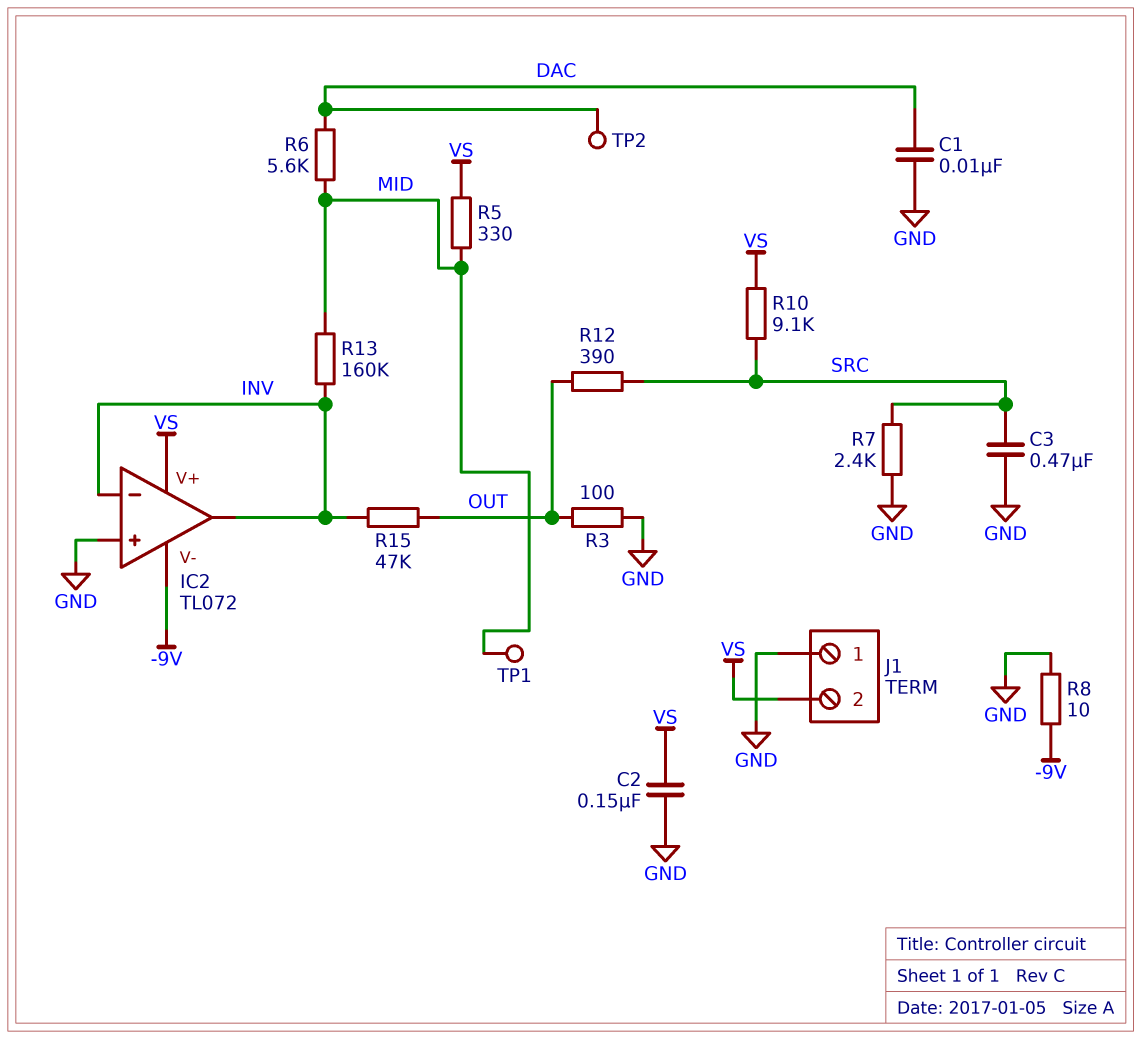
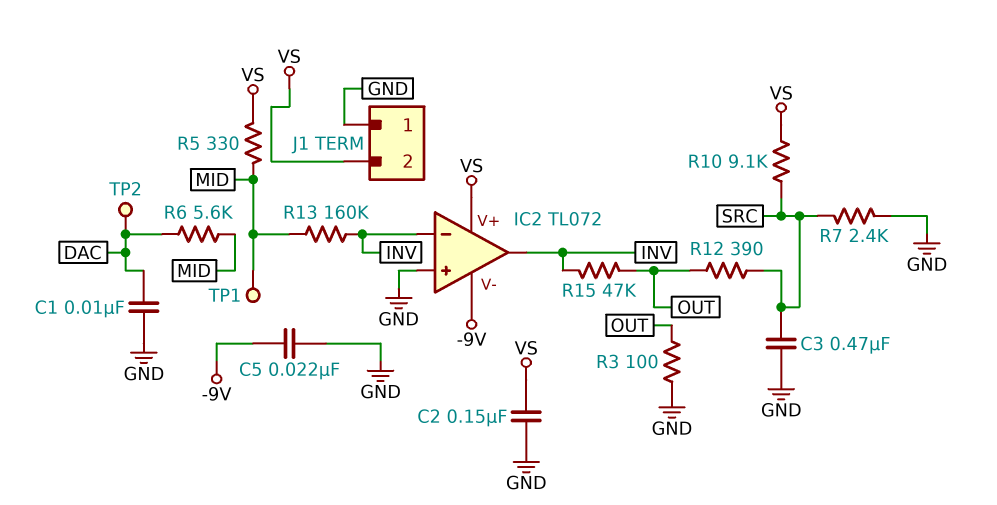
C5: none -> 22nF (-9V, GND)
R8: 10 (-9V, GND) -> none

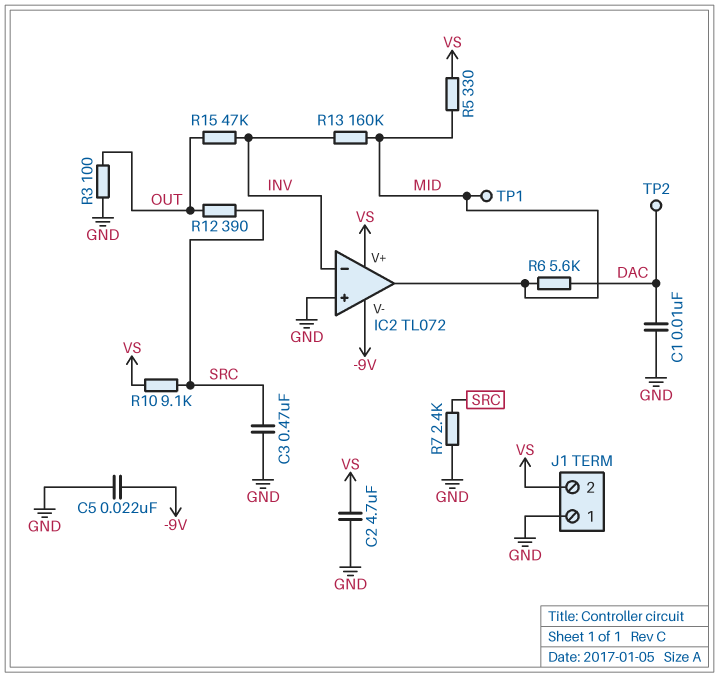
C2: 150nF (GND, VS) -> 4.7uF (GND, VS)
IC2 pin out: INV -> MID

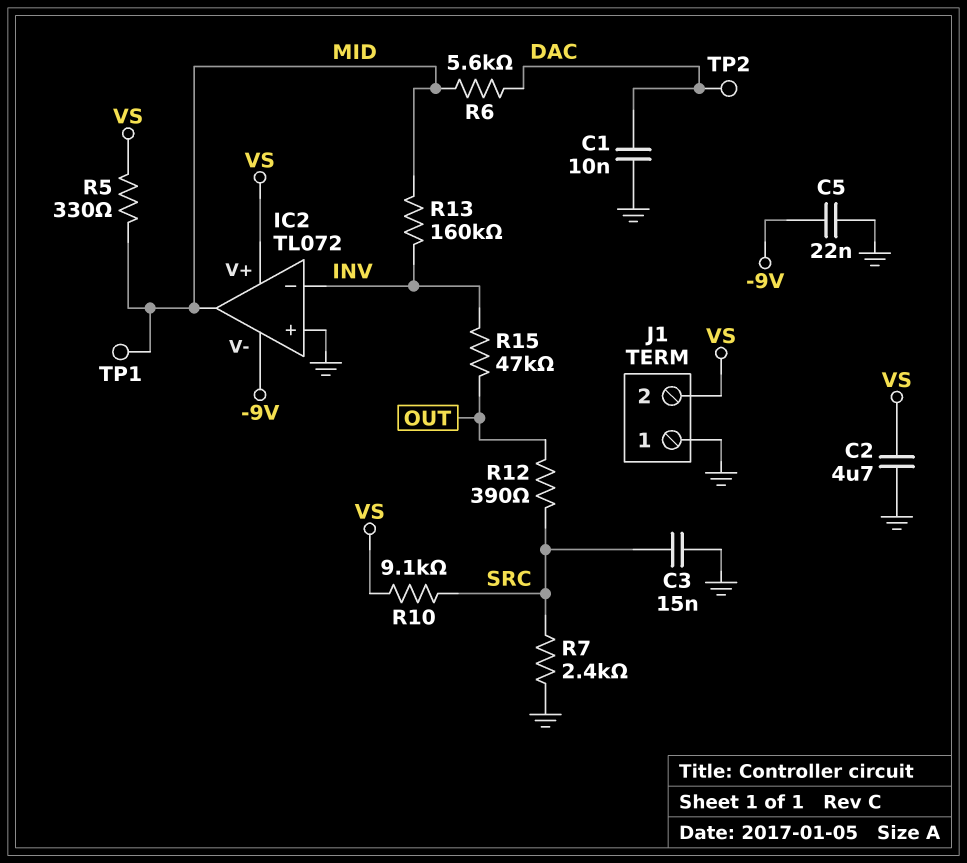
C3: 470nF (GND, SRC) -> 15nF (GND, SRC)
R3: 100 (GND, OUT) -> none

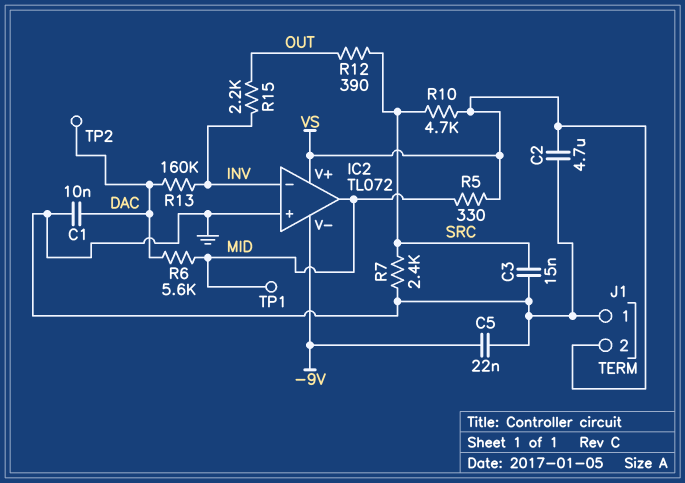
R10: 9.1k (SRC, VS) -> 4.7k (SRC, VS)
R13: 160k (INV, MID) -> 160k (DAC, INV)
R15: 47k (INV, OUT) -> 2.2k (INV, OUT)

